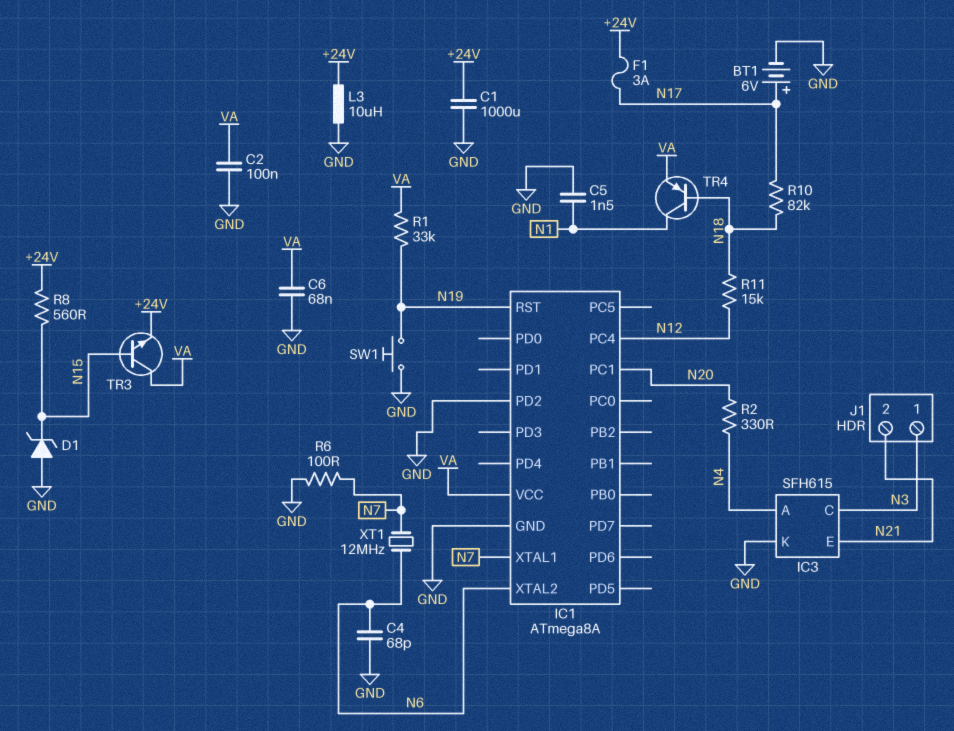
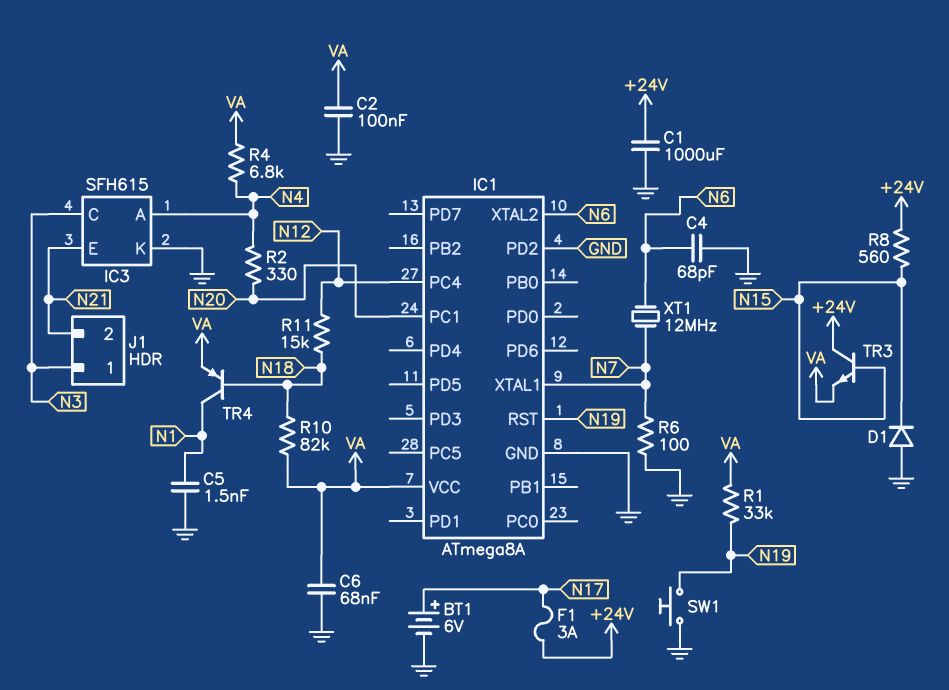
D1: zener (A GND, K N15) -> diode (A GND, K N15)
L3: 10uH (+24V, GND) -> none
R4: none -> 6.8k (N4, VA)
R10: 82k (N17, N18) -> 82k (N18, VA)
TR3: NPN (B N15, C VA, E +24V) -> NPN (B N15, C +24V, E VA)

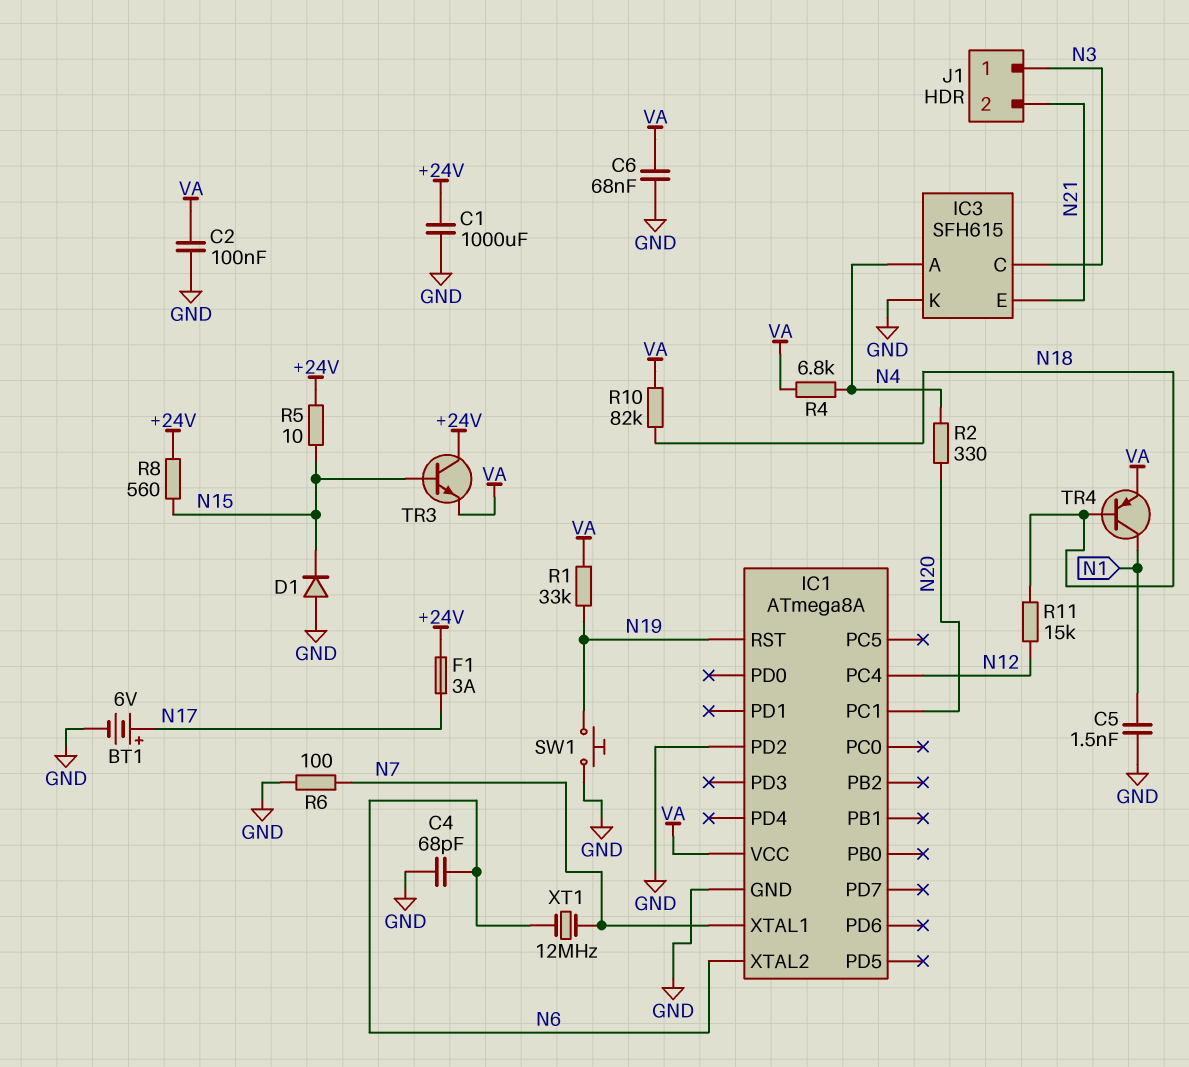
R5: none -> 10 (+24V, N15)

